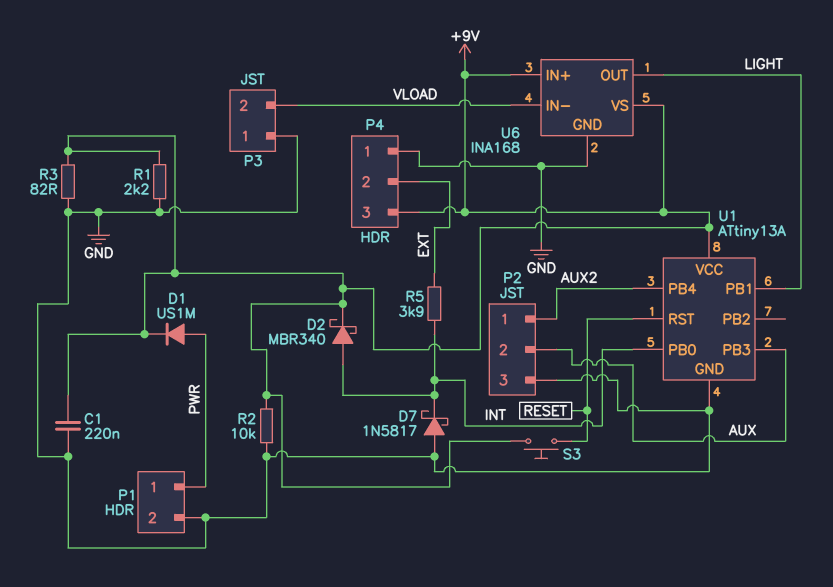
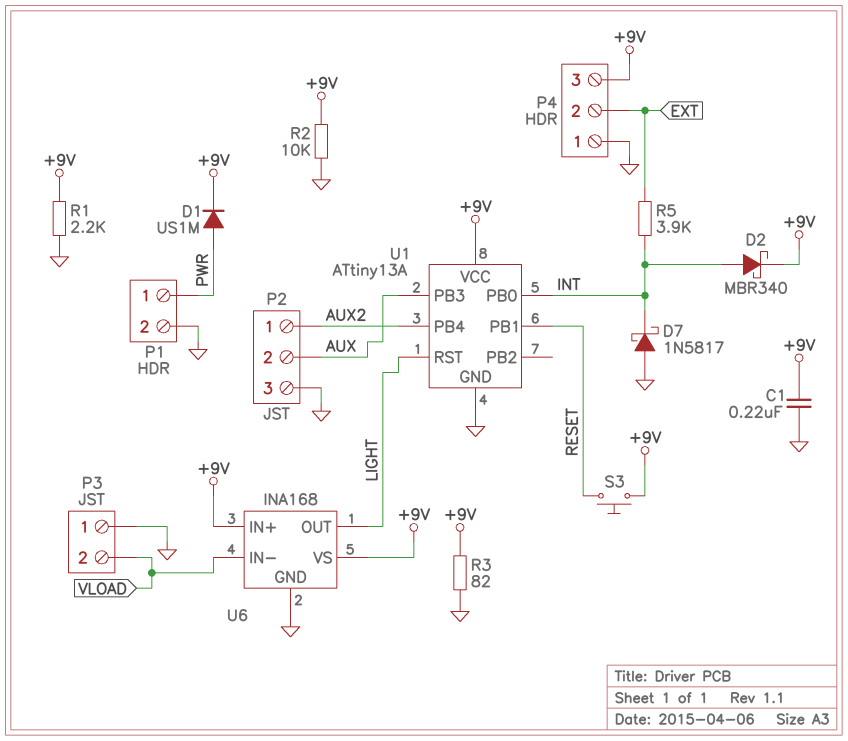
U1 pin PB1: LIGHT -> RESET
U1 pin RST: RESET -> LIGHT

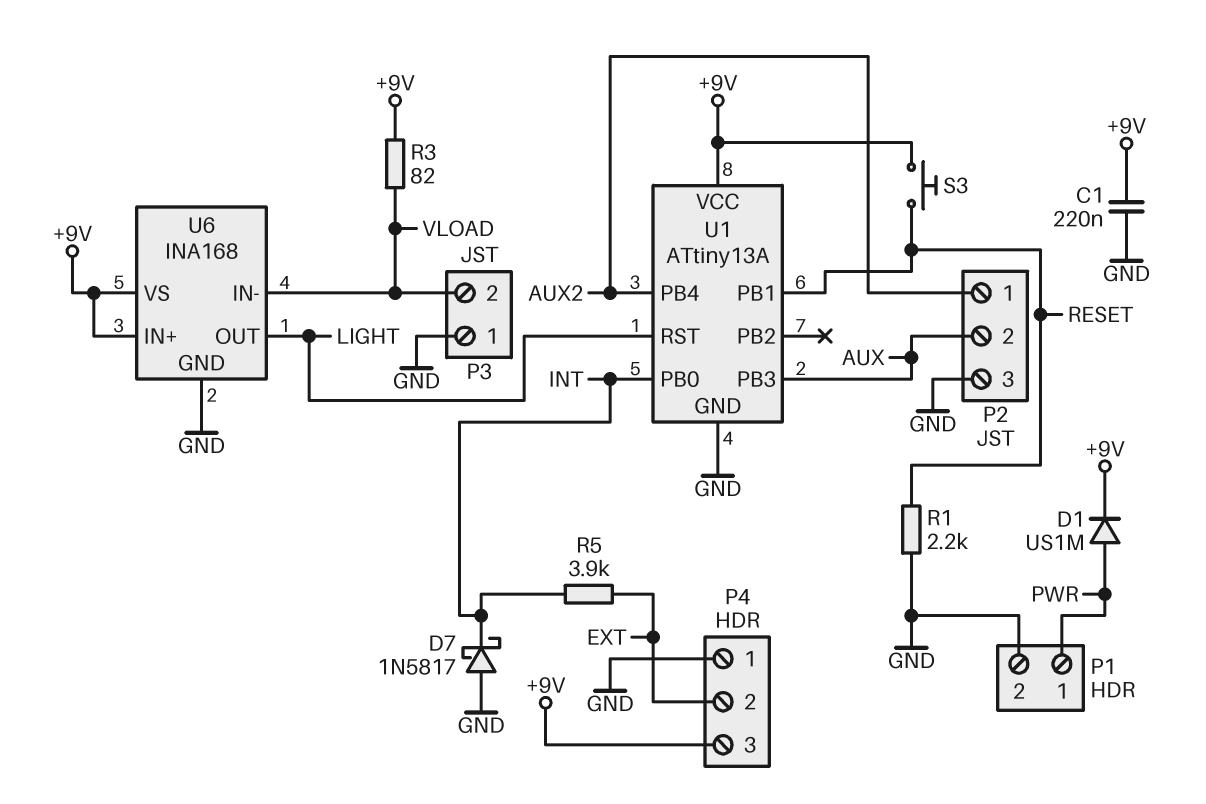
D2: schottky MBR340 (A INT, K +9V) -> none
R1: 2.2k (+9V, GND) -> 2.2k (GND, RESET)
R2: 10k (+9V, GND) -> none
R3: 82 (+9V, GND) -> 82 (+9V, VLOAD)

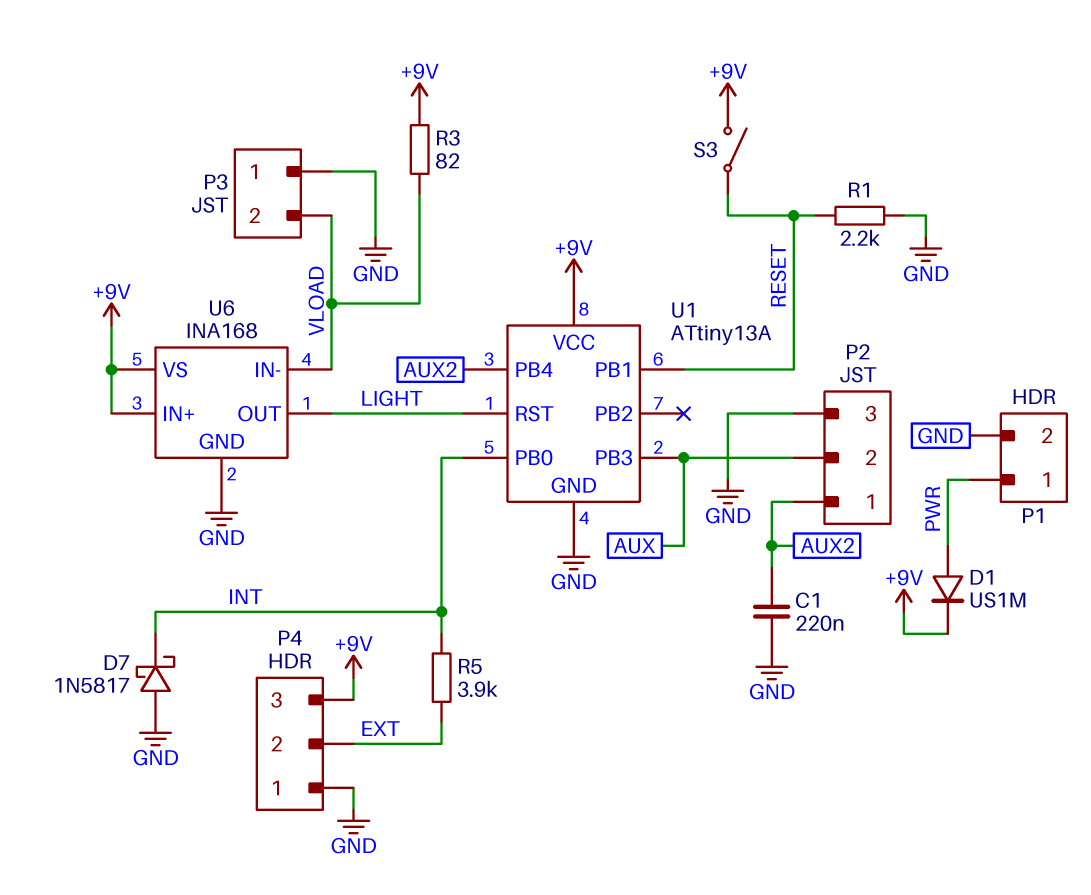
C1: 220nF (+9V, GND) -> 220nF (AUX2, GND)
S3: button (+9V, RESET) -> switch (+9V, RESET)

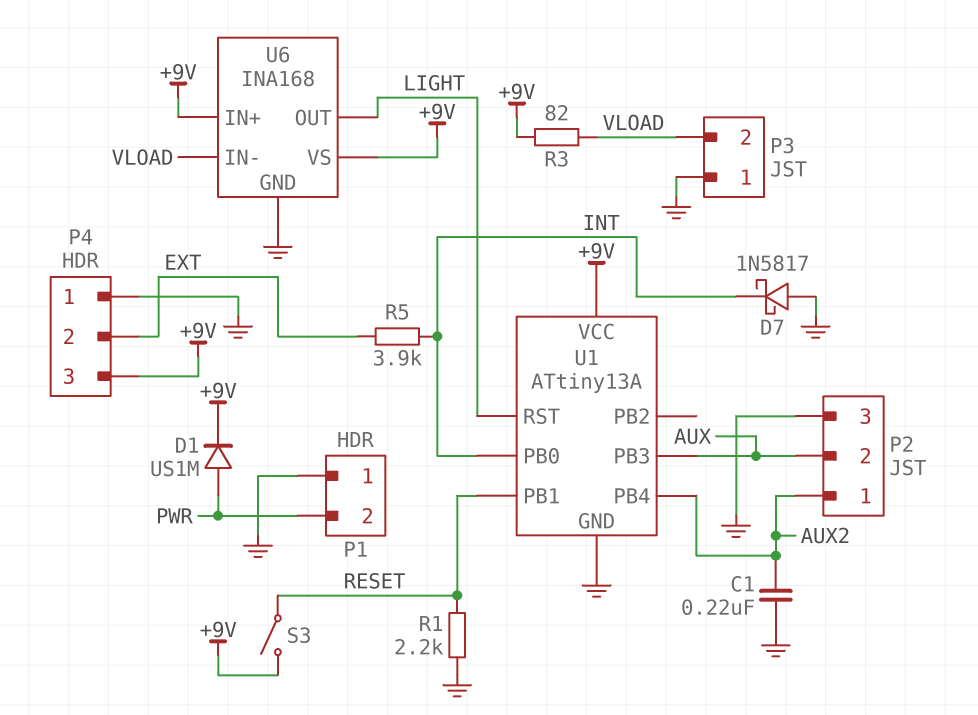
P1 pin 1: PWR -> GND
P1 pin 2: GND -> PWR

